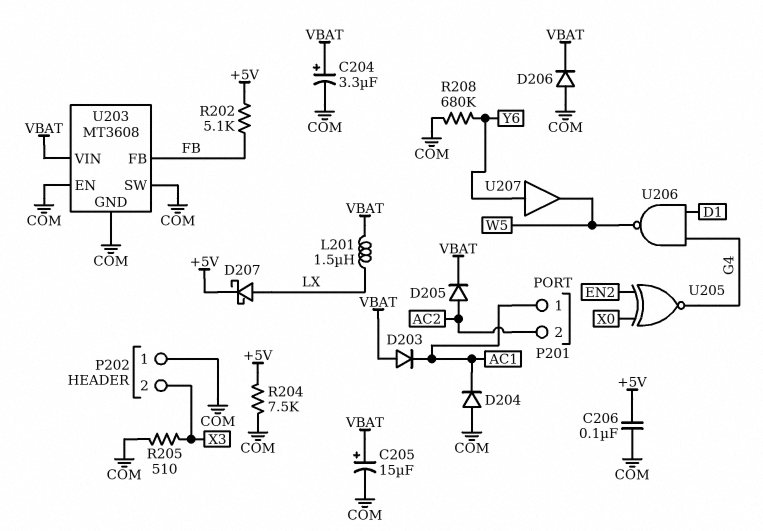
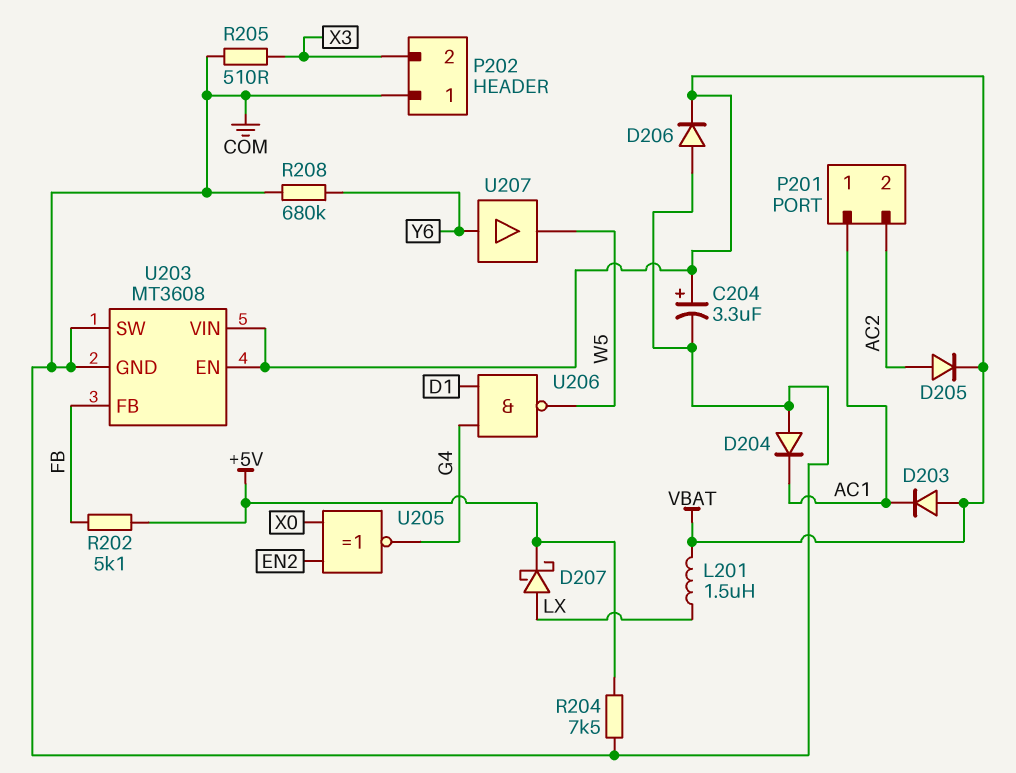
C205: 15uF (plus VBAT, minus COM) -> none
C206: 100nF (+5V, COM) -> none
U203 pin EN: COM -> VBAT

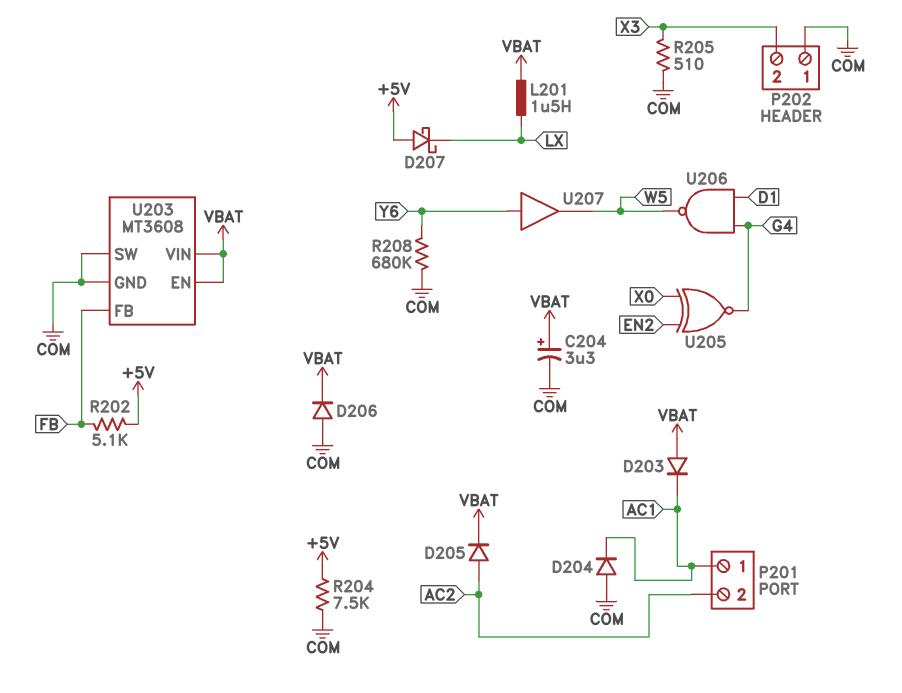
D207: schottky (A LX, K +5V) -> schottky (A +5V, K LX)

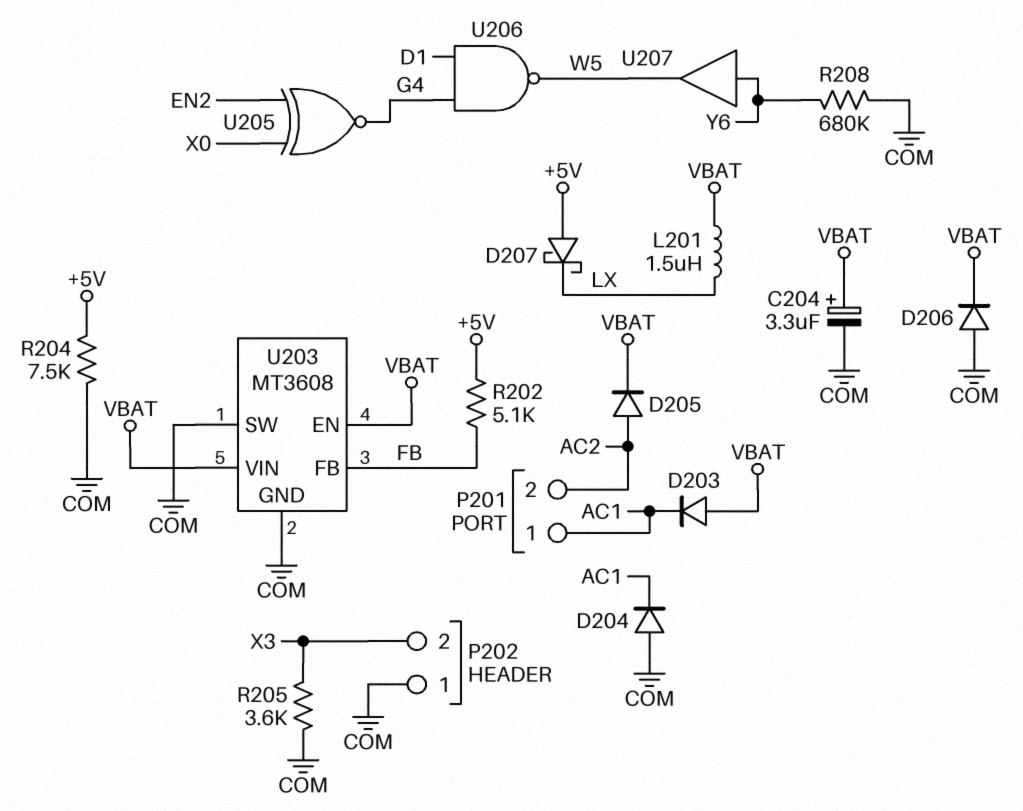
R205: 510 (COM, X3) -> 3.6k (COM, X3)

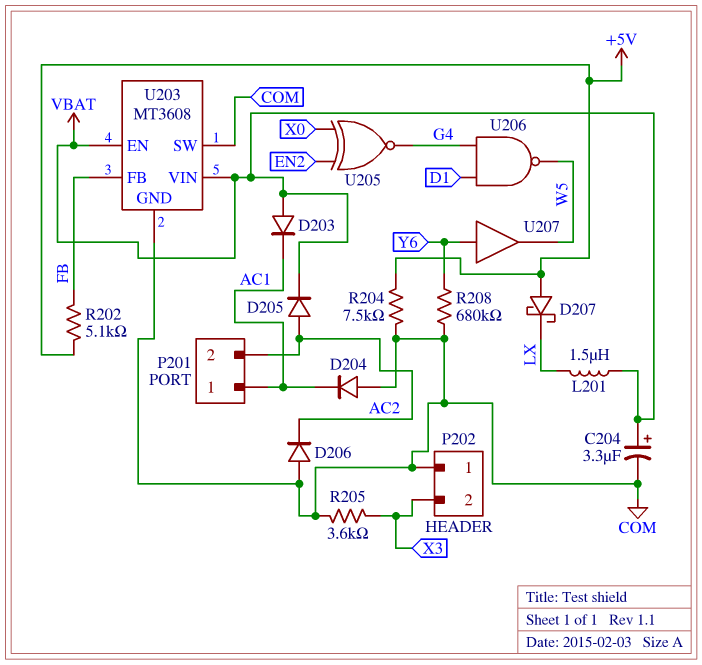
D206: diode (A COM, K VBAT) -> diode (A COM, K AC2)

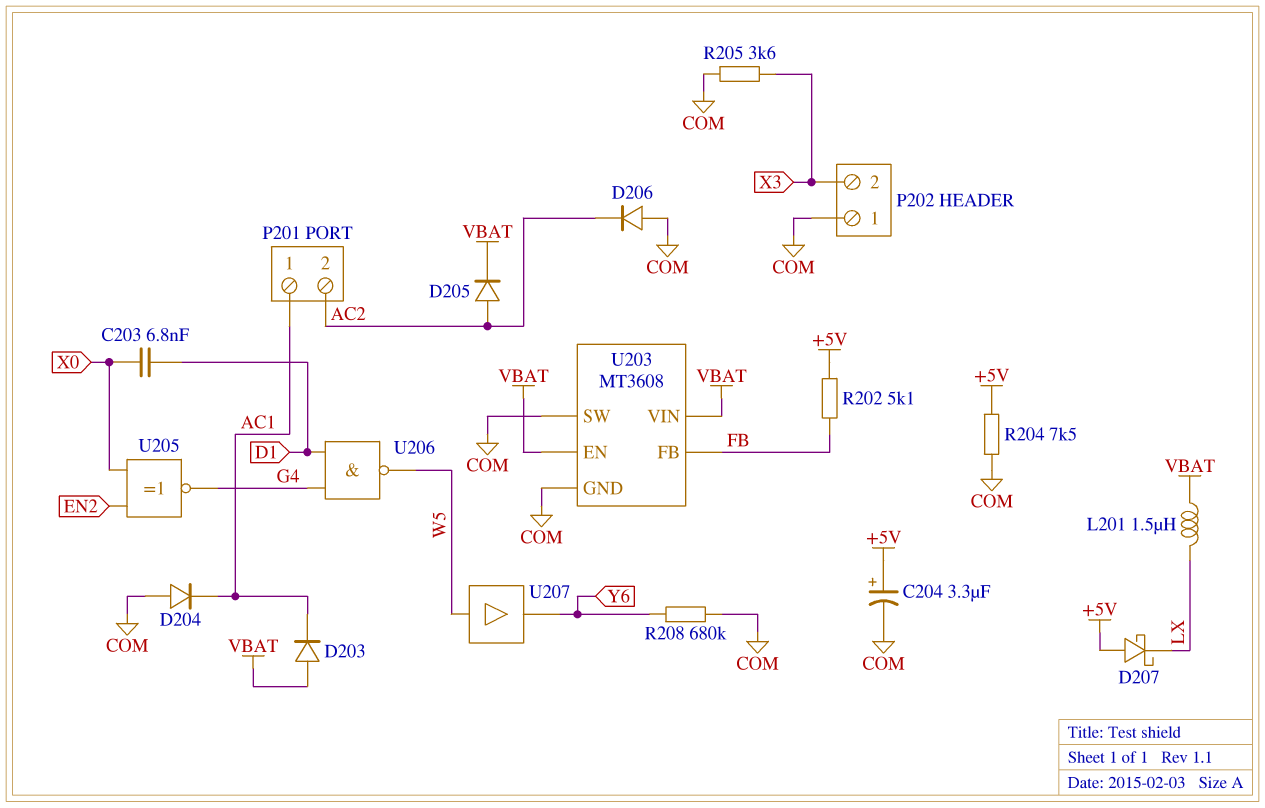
C203: none -> 6.8nF (D1, X0)
C204: 3.3uF (plus VBAT, minus COM) -> 3.3uF (plus +5V, minus COM)
U207: buffer (in Y6, out W5) -> buffer (in W5, out Y6)

